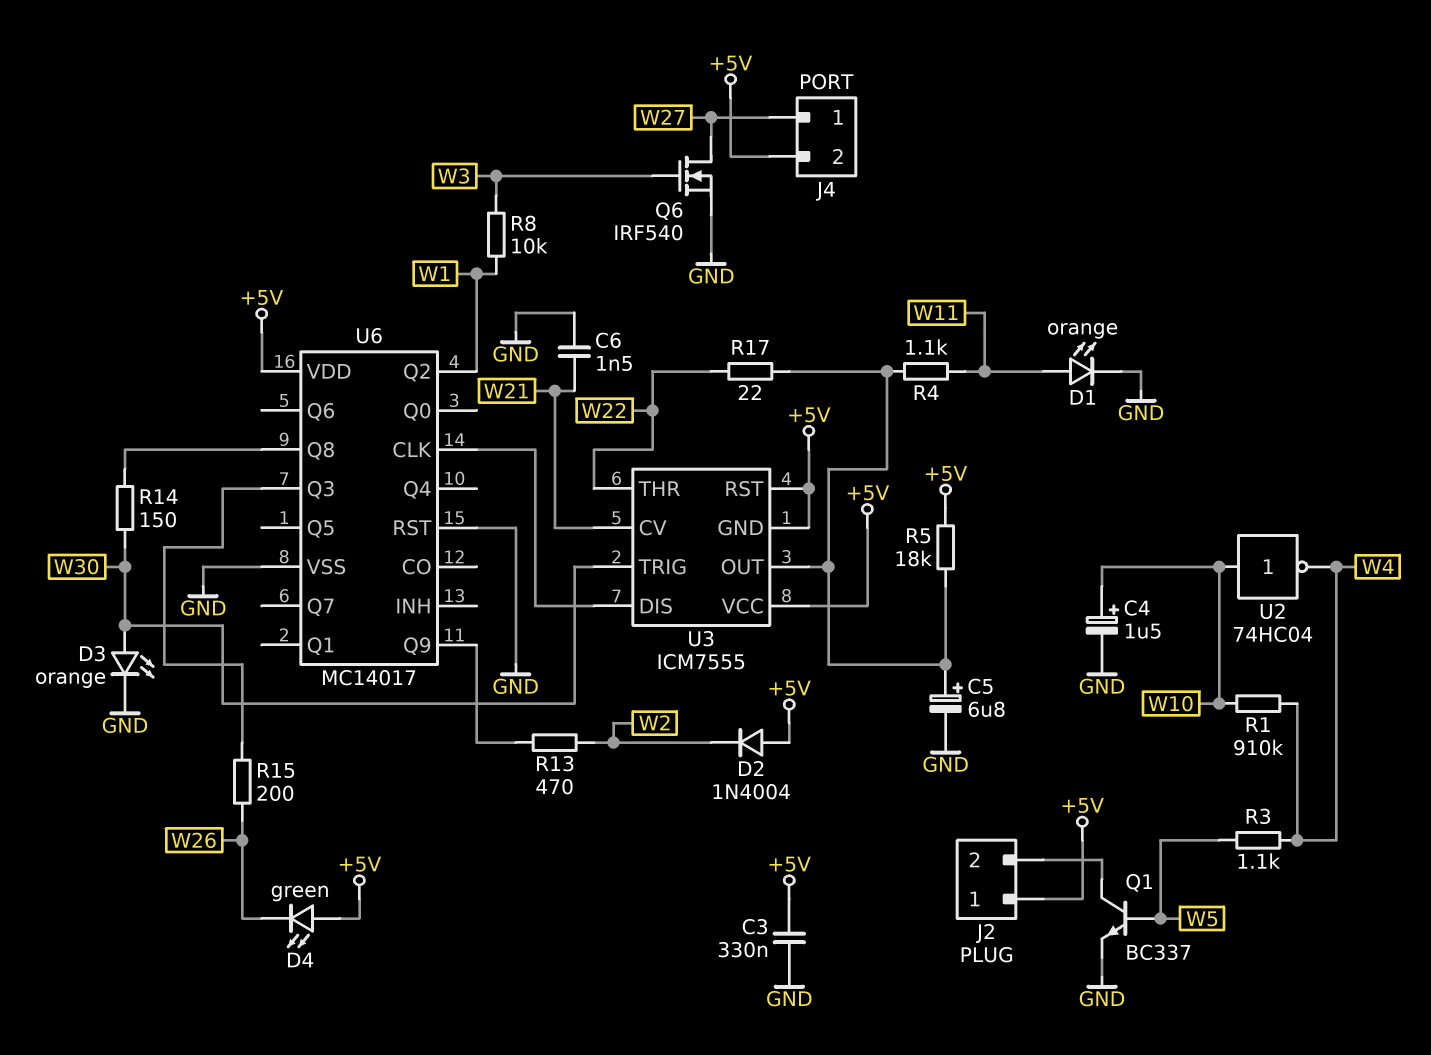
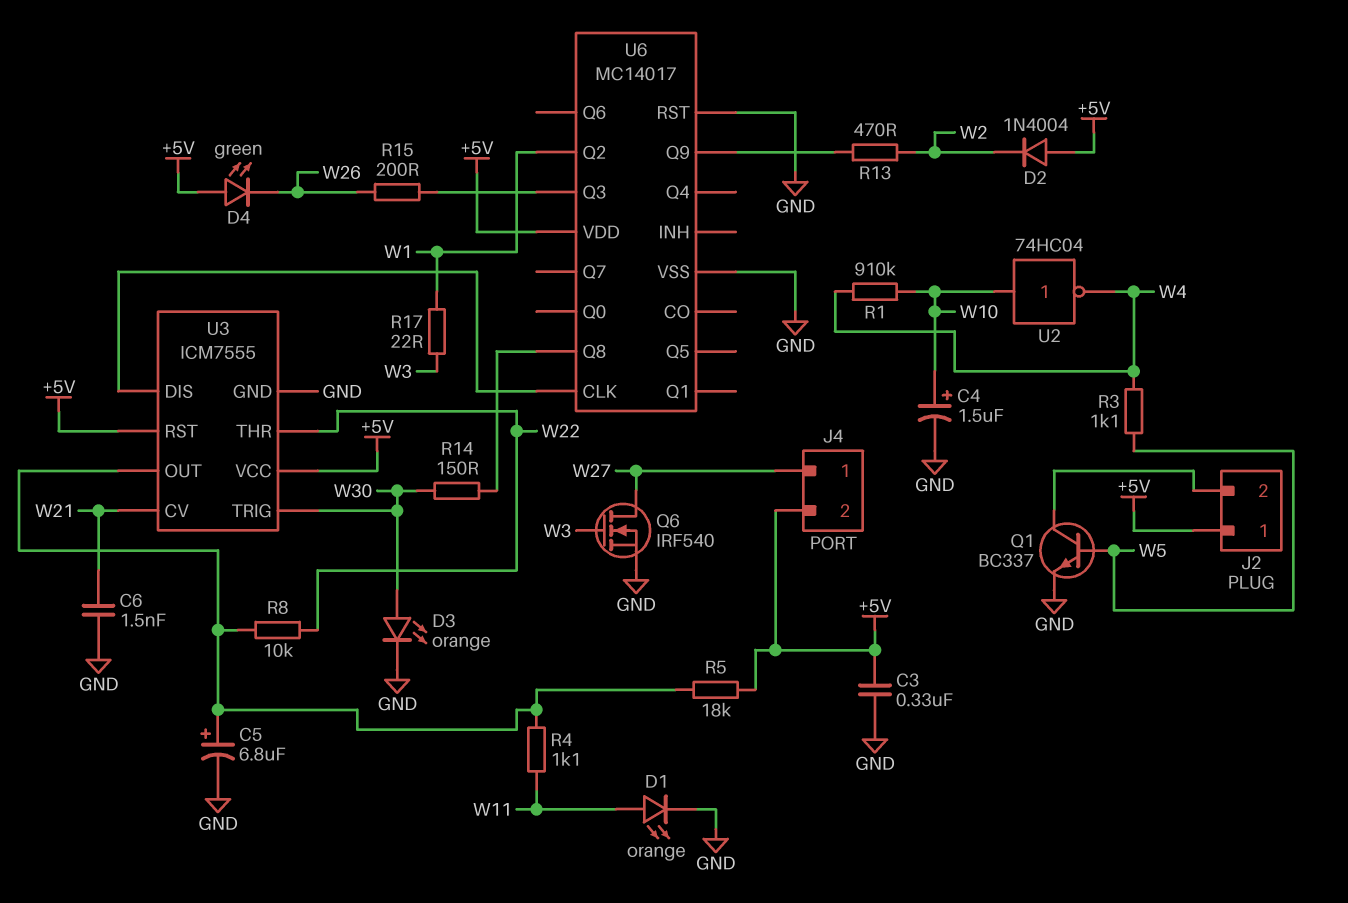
R8: 10k (W1, W3) -> 10k (U3/OUT, W22)
R17: 22 (U3/OUT, W22) -> 22 (W1, W3)
U3 pin GND: +5V -> GND

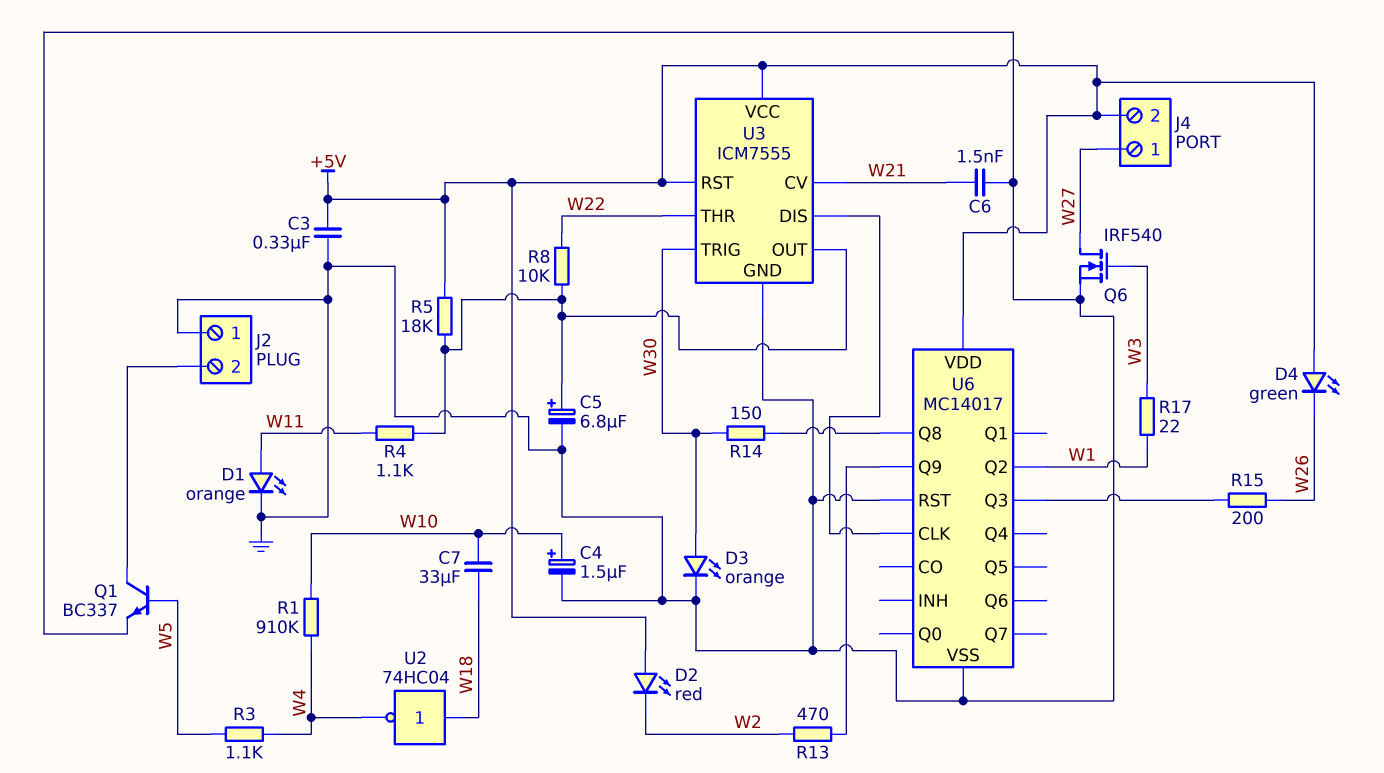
C7: none -> 33uF (W10, W18)
D2: diode 1N4004 (A +5V, K W2) -> LED red (A +5V, K W2)
J2 pin 1: +5V -> GND
U2: NOT 74HC04 (in W10, out W4) -> NOT 74HC04 (in W18, out W4)

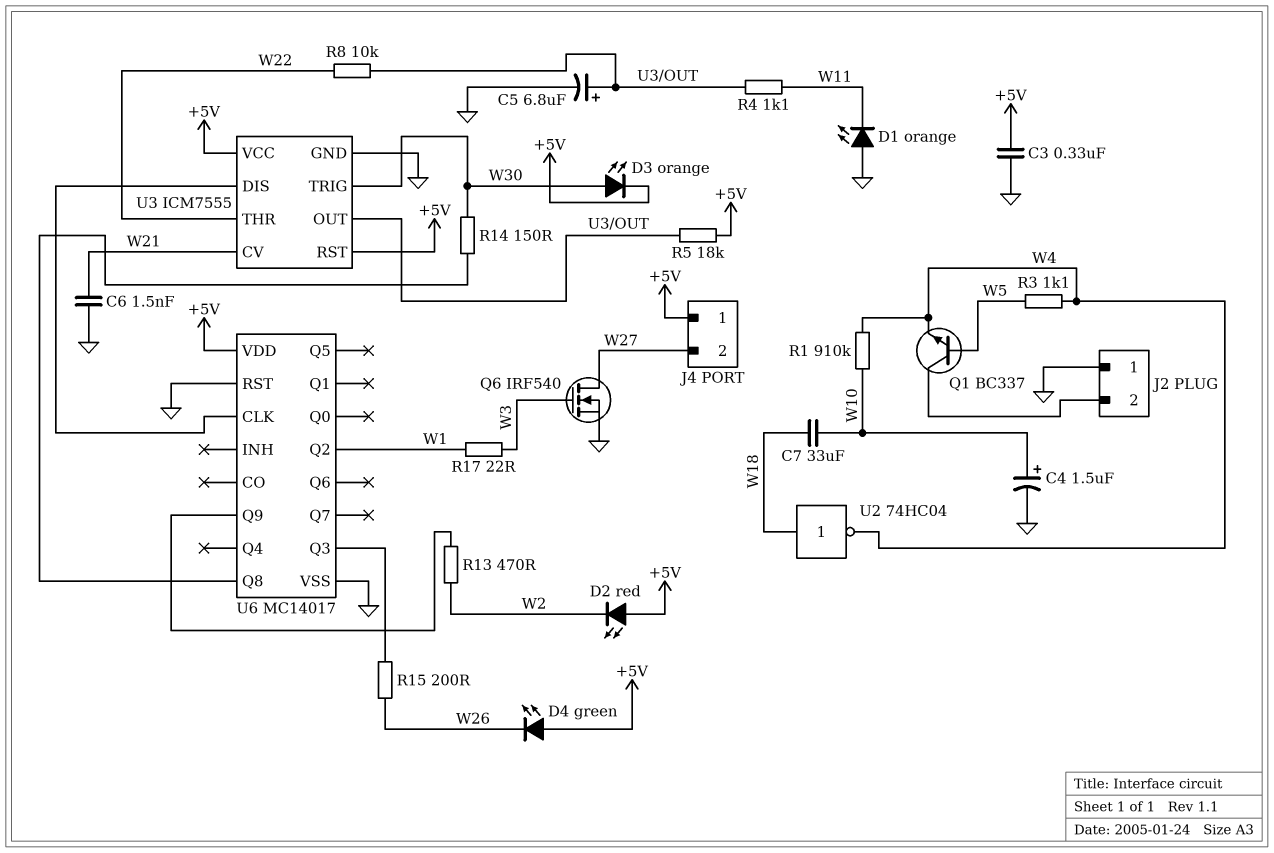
D1: LED orange (A W11, K GND) -> LED orange (A GND, K W11)
D3: LED orange (A W30, K GND) -> LED orange (A W30, K +5V)
J4 pin 1: W27 -> +5V
J4 pin 2: +5V -> W27
Q1: NPN BC337 (B W5, C J2/2, E GND) -> NPN BC337 (B W5, C J2/2, E W4)

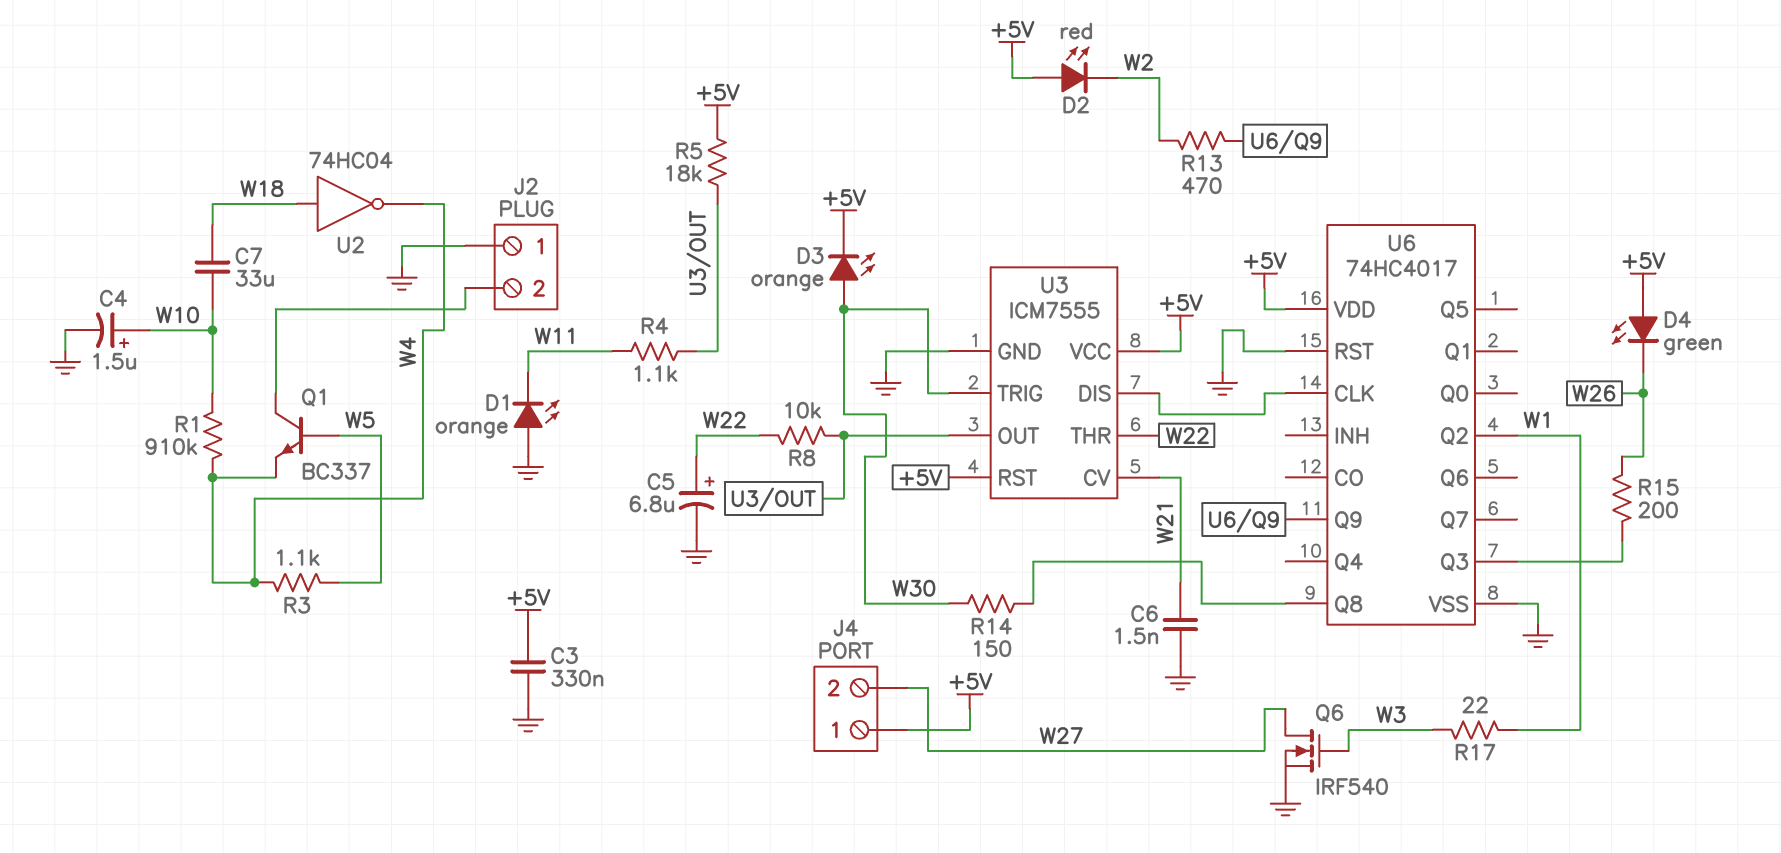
C5: 6.8uF (plus U3/OUT, minus GND) -> 6.8uF (plus W22, minus GND)
U6: MC14017 -> 74HC4017

